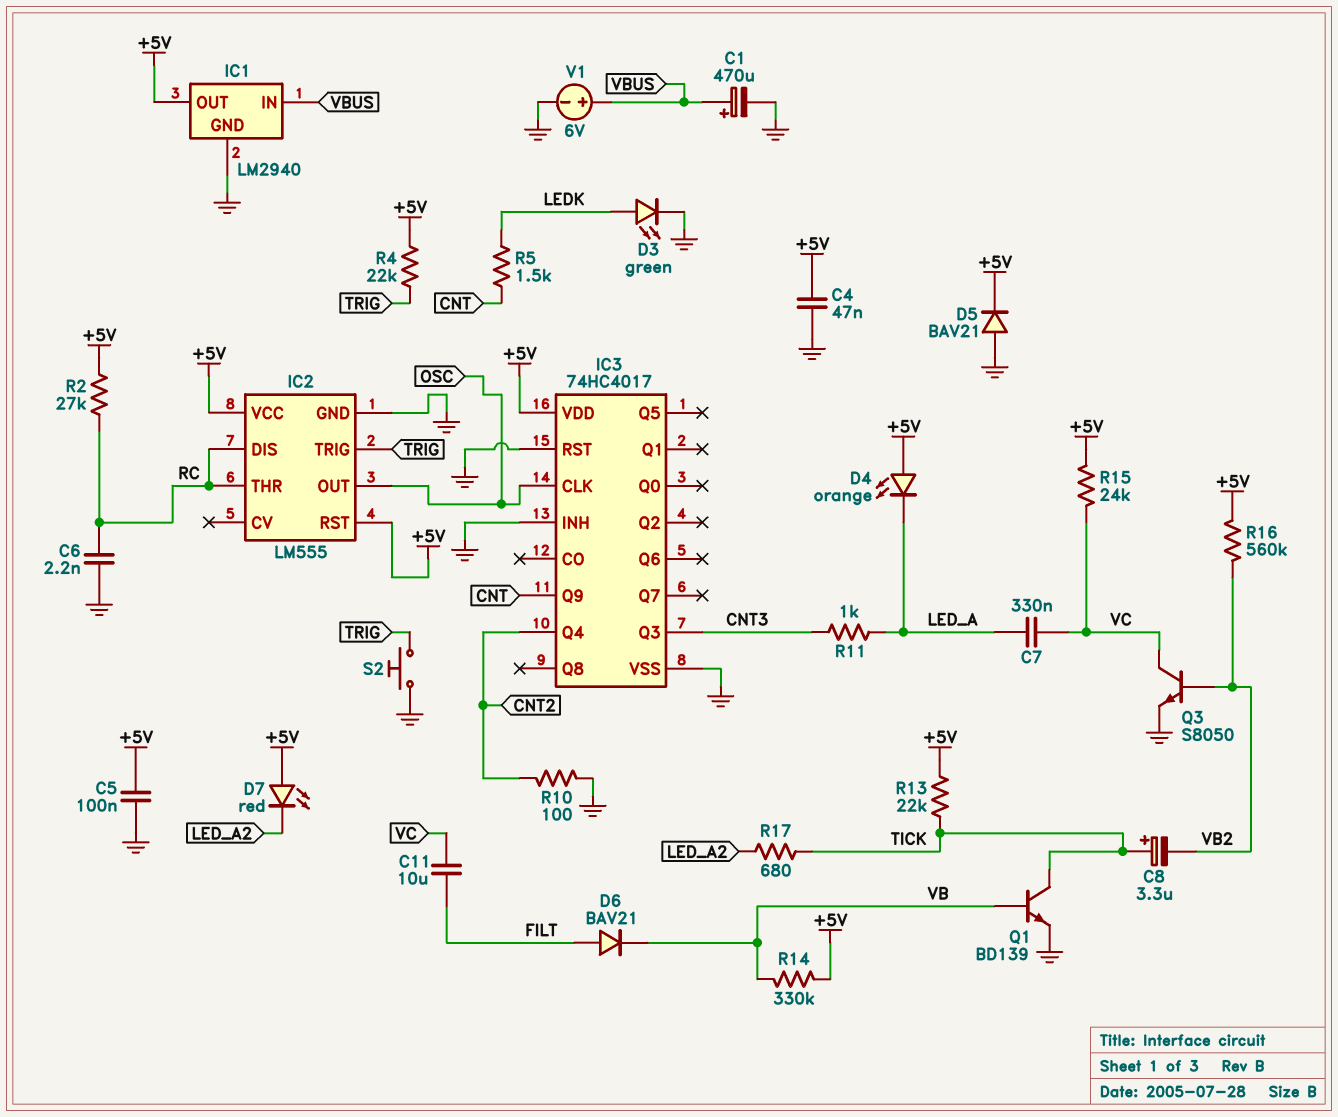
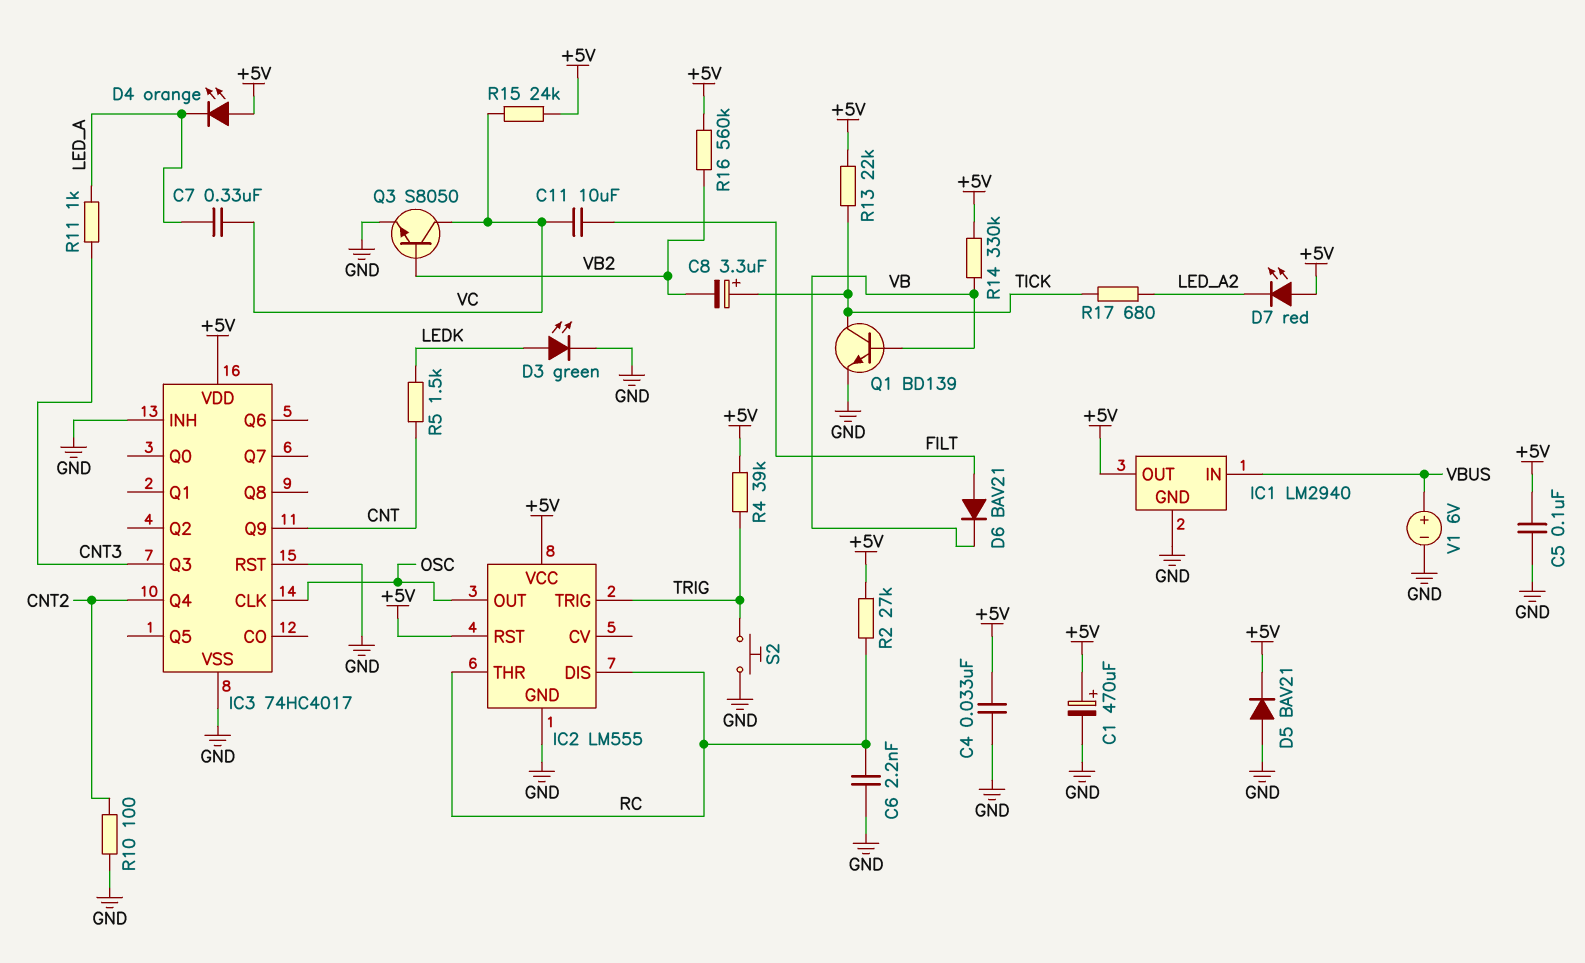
C1: 470uF (plus VBUS, minus GND) -> 470uF (plus +5V, minus GND)
C4: 47nF (+5V, GND) -> 33nF (+5V, GND)
R4: 22k (+5V, TRIG) -> 39k (+5V, TRIG)

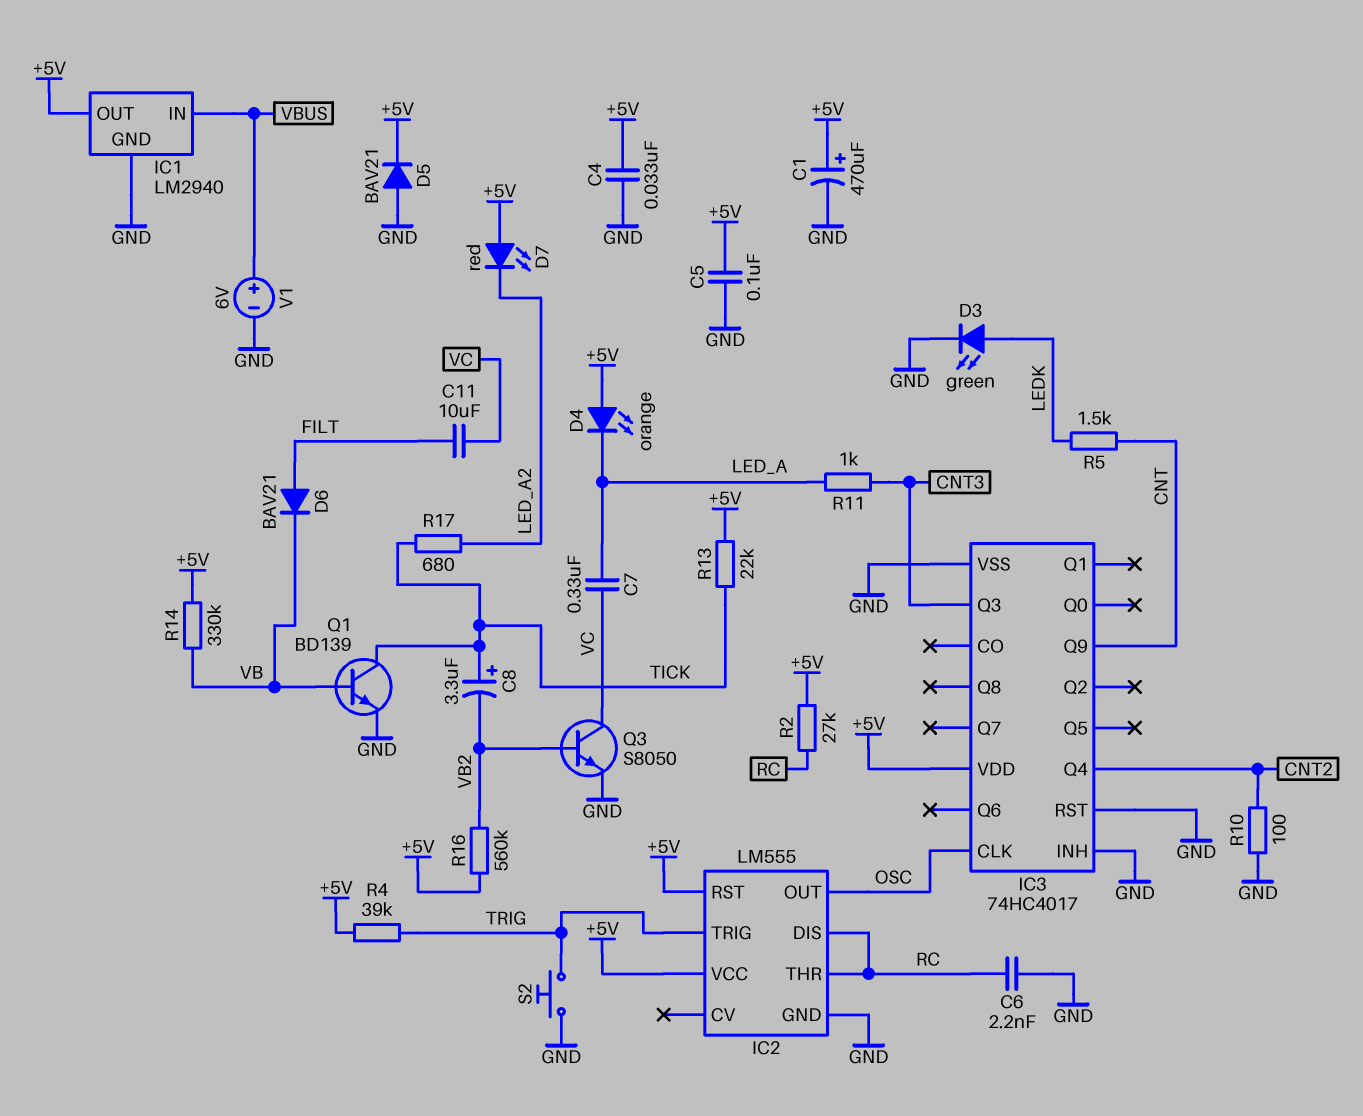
R15: 24k (+5V, VC) -> none

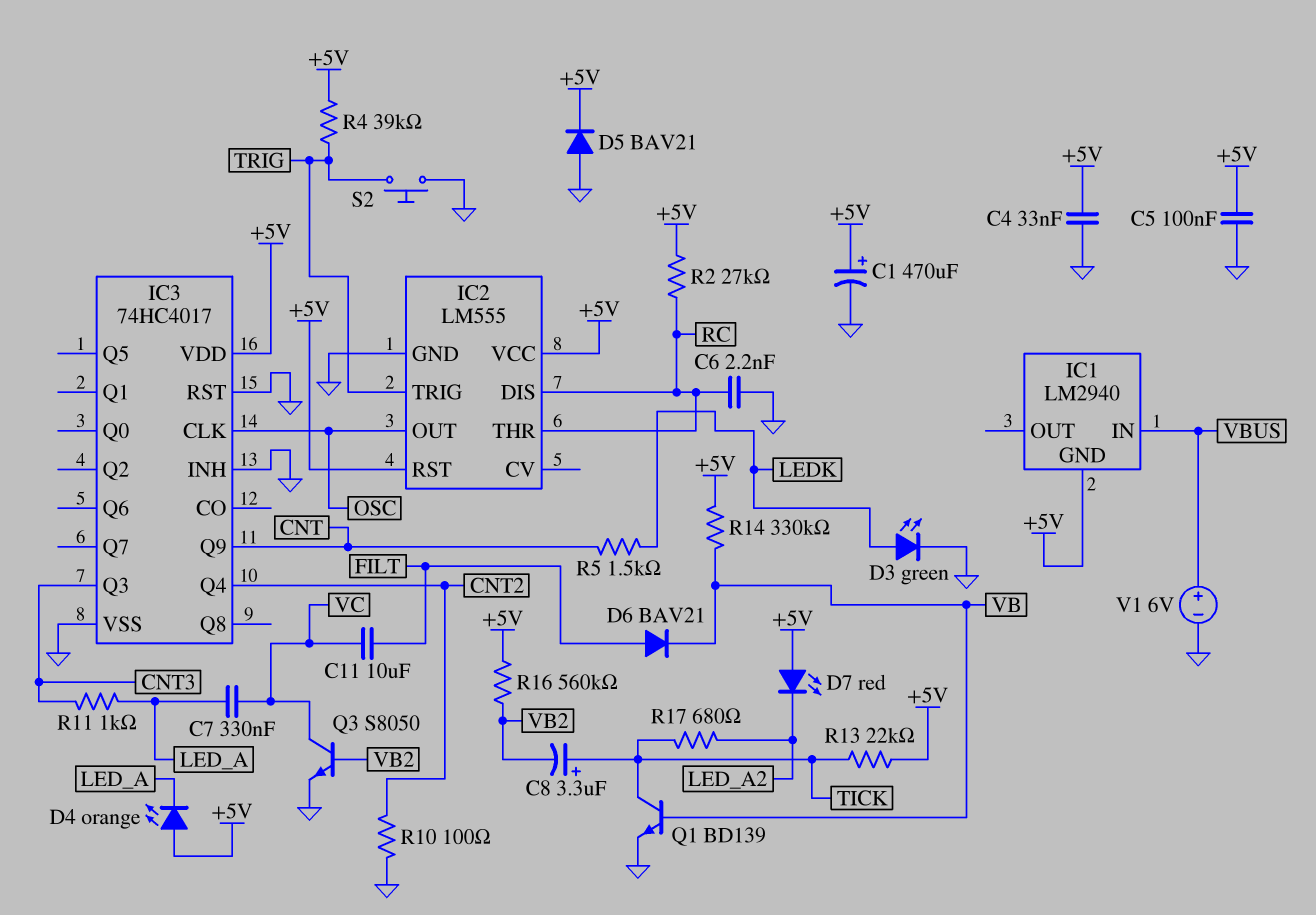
IC1 pin GND: GND -> +5V
IC1 pin OUT: +5V -> none

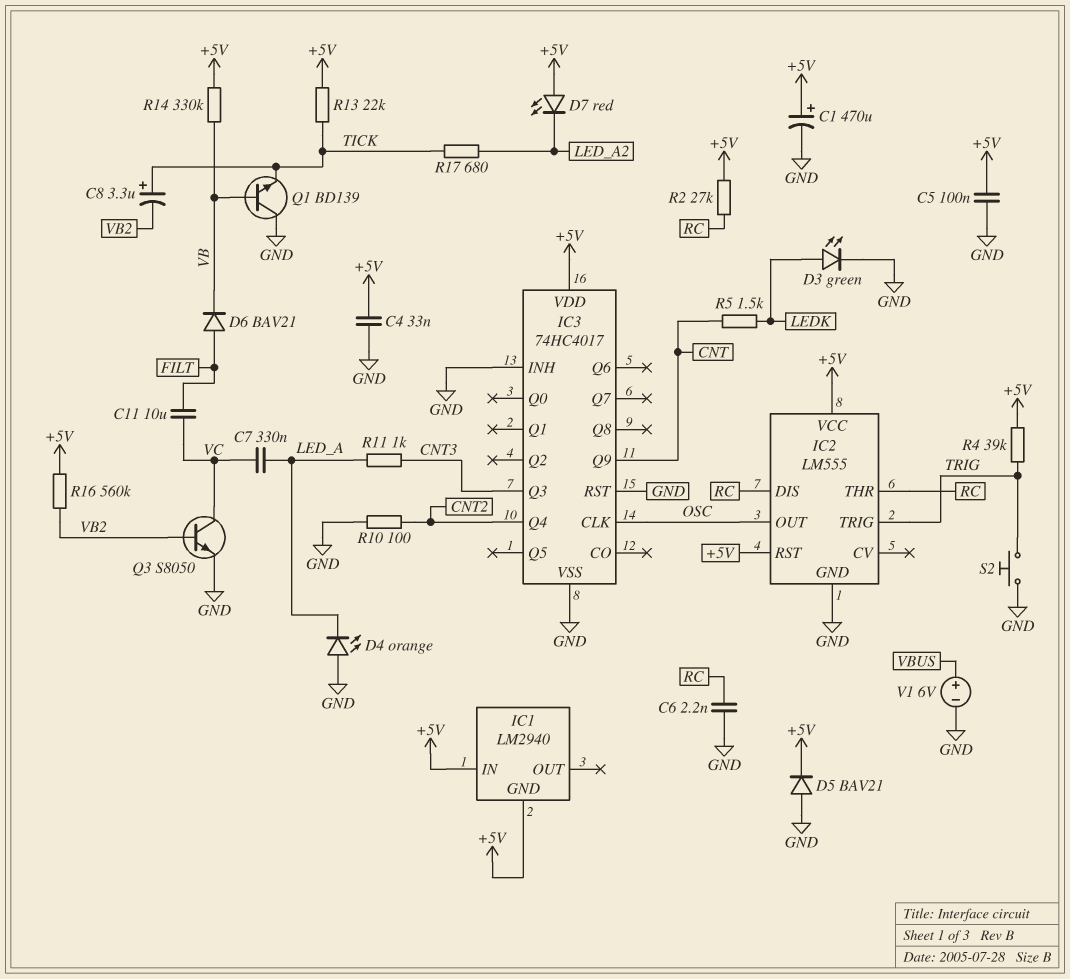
D4: LED orange (A +5V, K LED_A) -> LED orange (A GND, K LED_A)
IC1 pin IN: VBUS -> +5V
Q1: NPN BD139 (B VB, C TICK, E GND) -> NPN BD139 (B VB, C GND, E TICK)

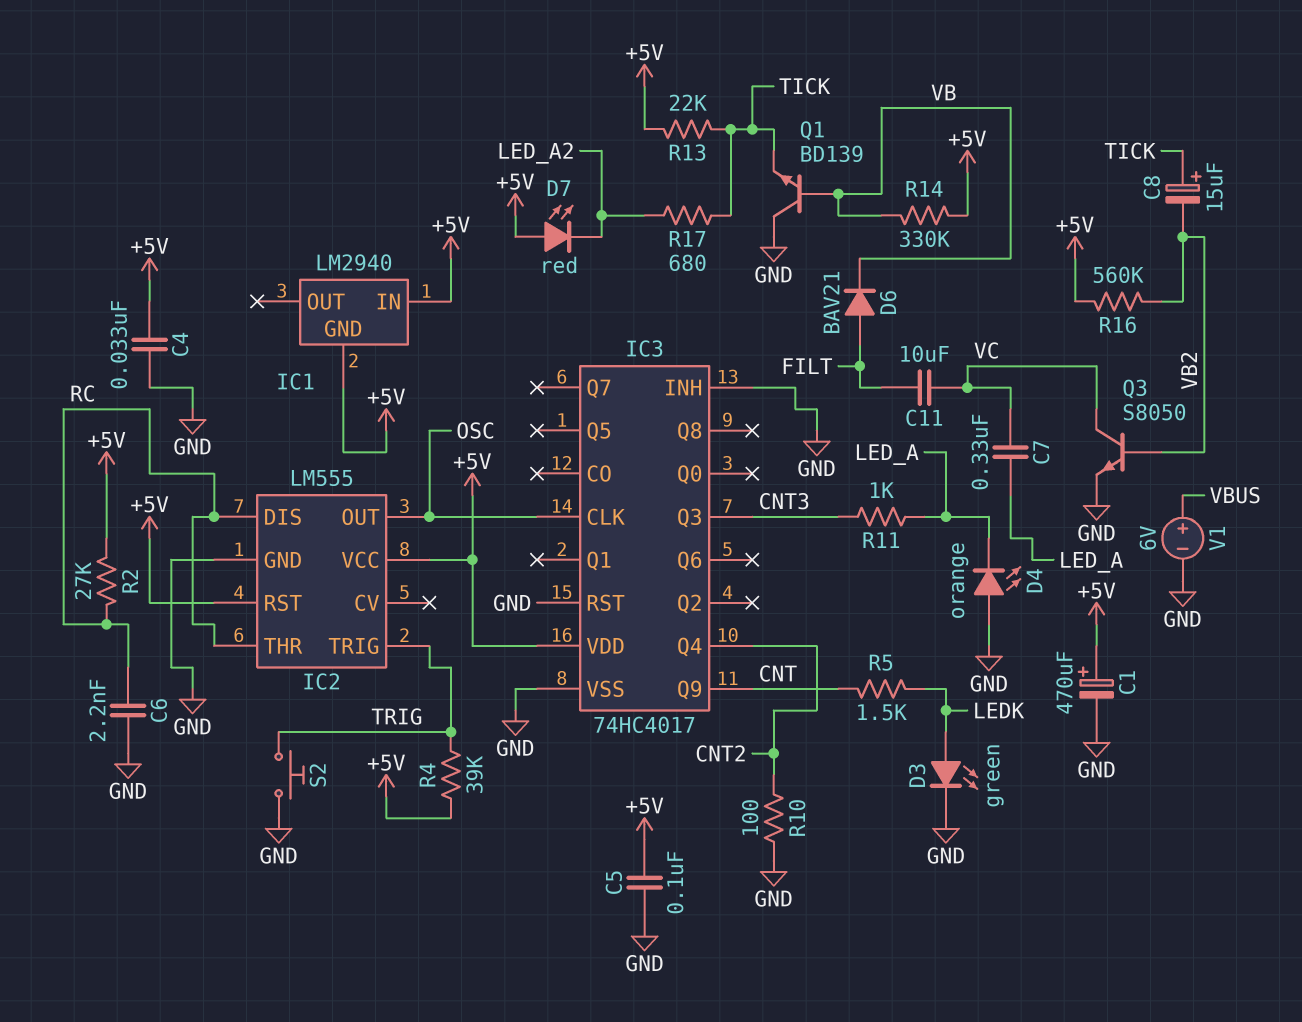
C8: 3.3uF (plus TICK, minus VB2) -> 15uF (plus TICK, minus VB2)
D5: diode BAV21 (A GND, K +5V) -> none

